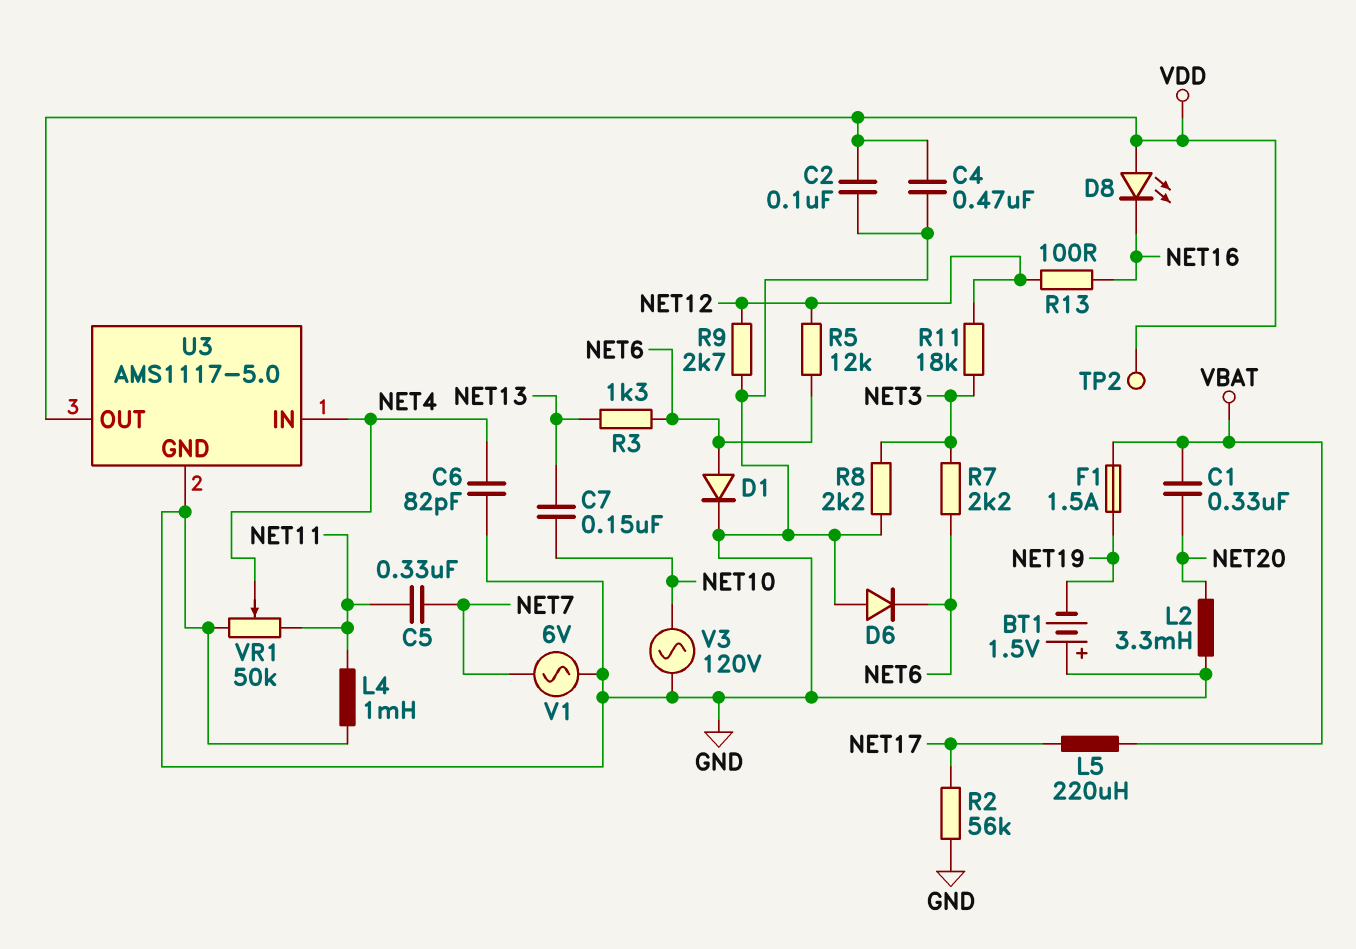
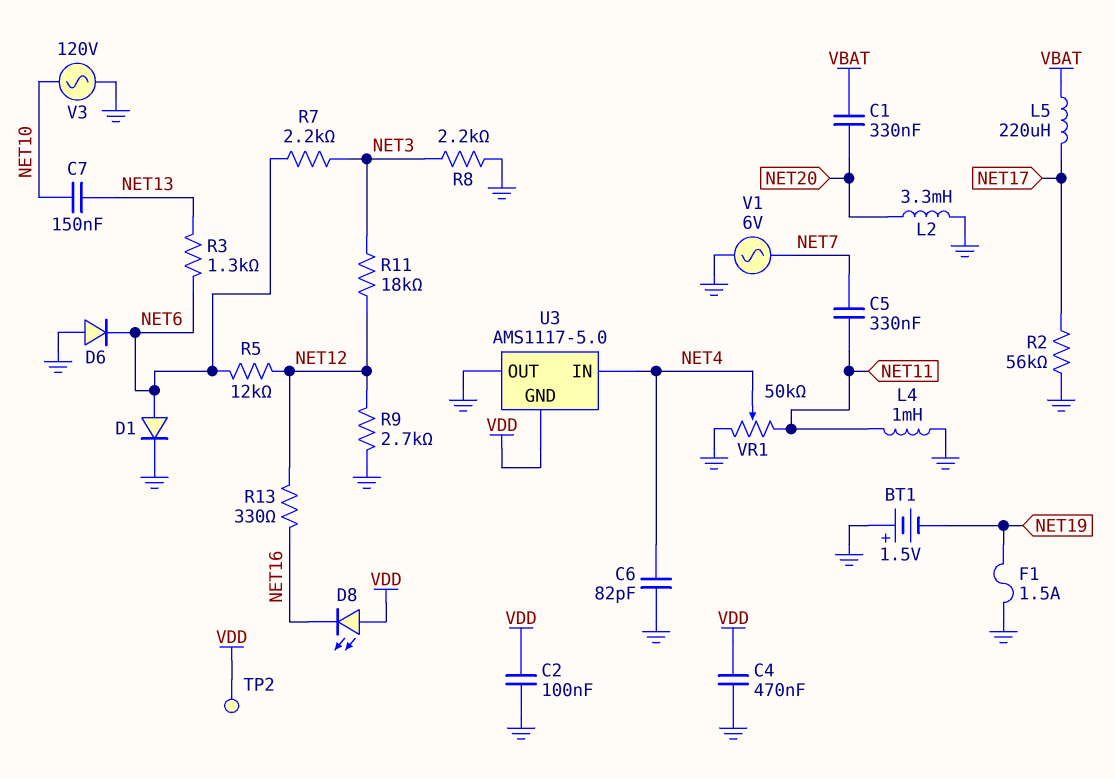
F1: 1.5A (NET19, VBAT) -> 1.5A (GND, NET19)
R13: 100 (NET12, NET16) -> 330 (NET12, NET16)
U3 pin GND: GND -> VDD
U3 pin OUT: VDD -> GND

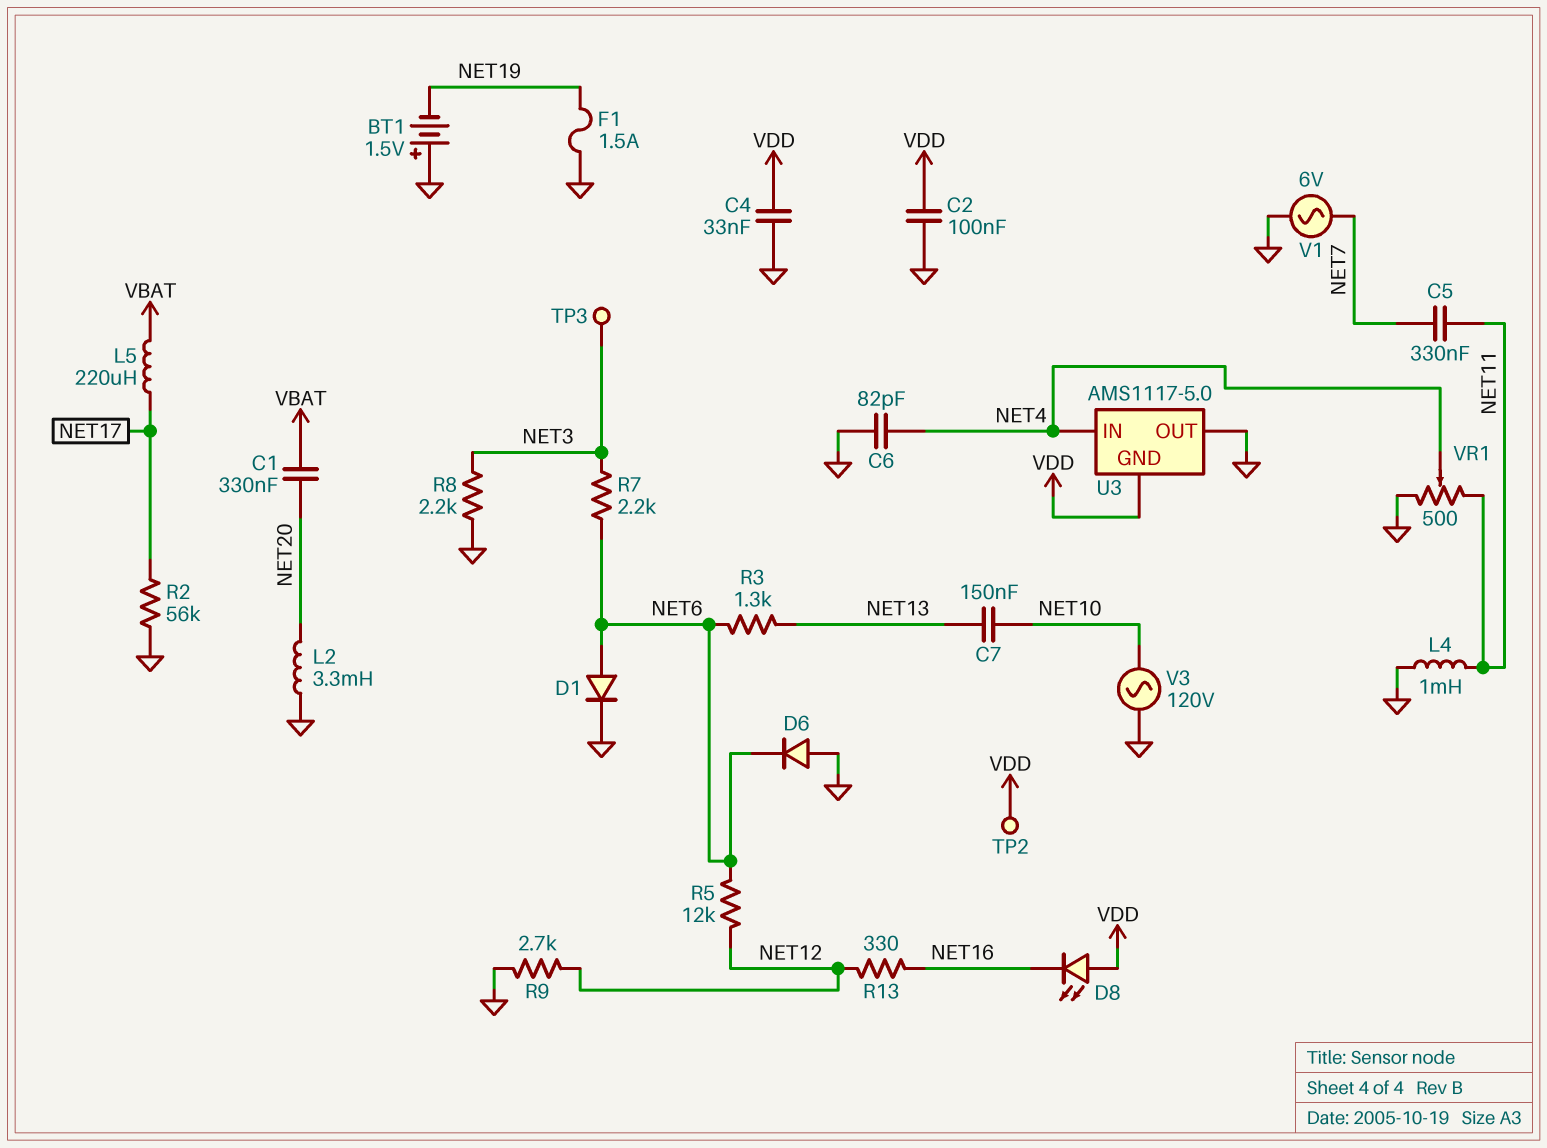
C4: 470nF (GND, VDD) -> 33nF (GND, VDD)
R11: 18k (NET3, NET12) -> none
TP3: none -> test point (NET3)
VR1: 50k (GND, NET11, wiper NET4) -> 500 (GND, NET11, wiper NET4)

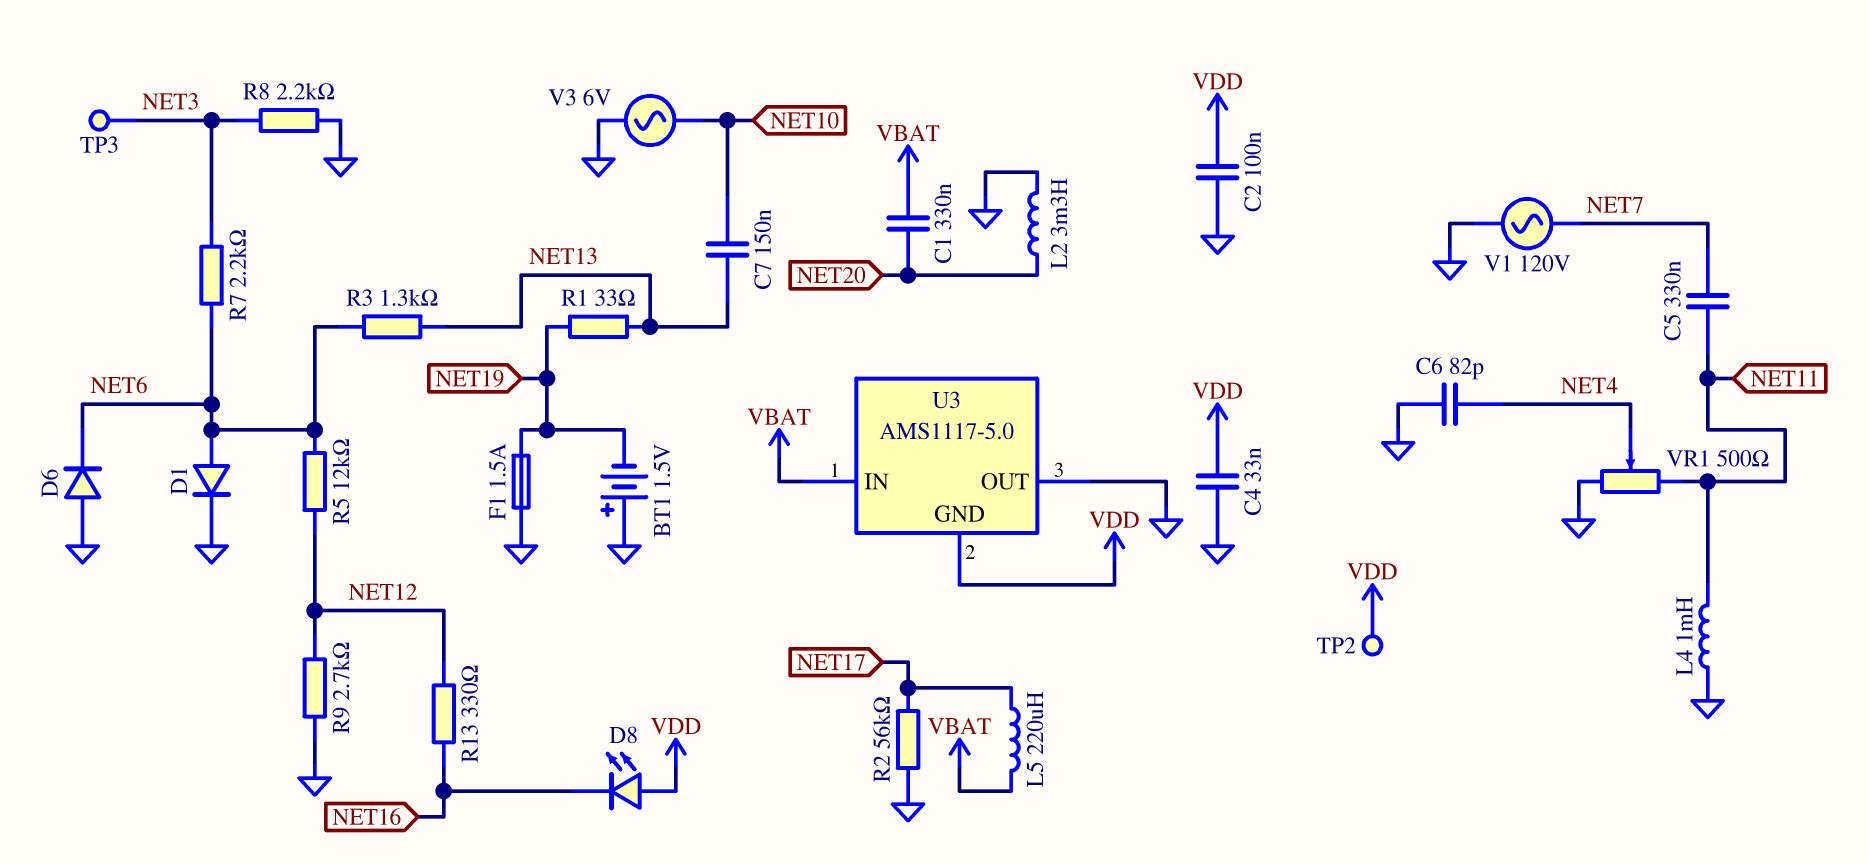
R1: none -> 33 (NET13, NET19)
U3 pin IN: NET4 -> VBAT
V1: AC 6V (GND, NET7) -> AC 120V (GND, NET7)
V3: AC 120V (GND, NET10) -> AC 6V (GND, NET10)

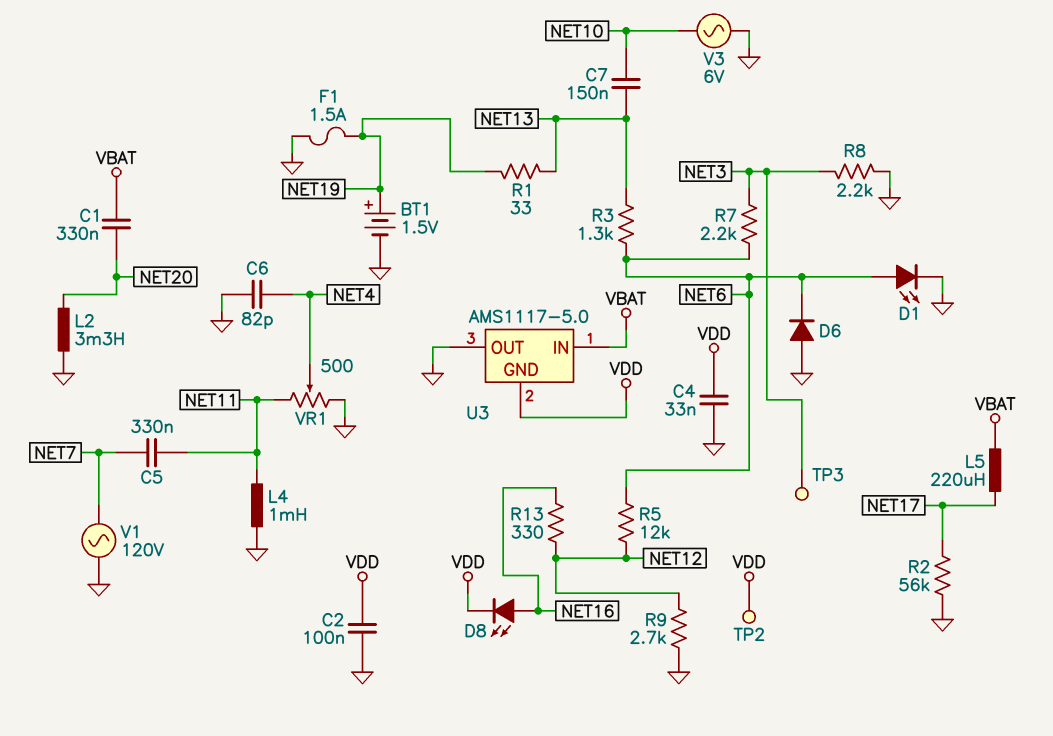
BT1: 1.5V (plus GND, minus NET19) -> 1.5V (plus NET19, minus GND)
D1: diode (A NET6, K GND) -> LED (A NET6, K GND)
D8: LED (A VDD, K NET16) -> LED (A NET16, K VDD)

